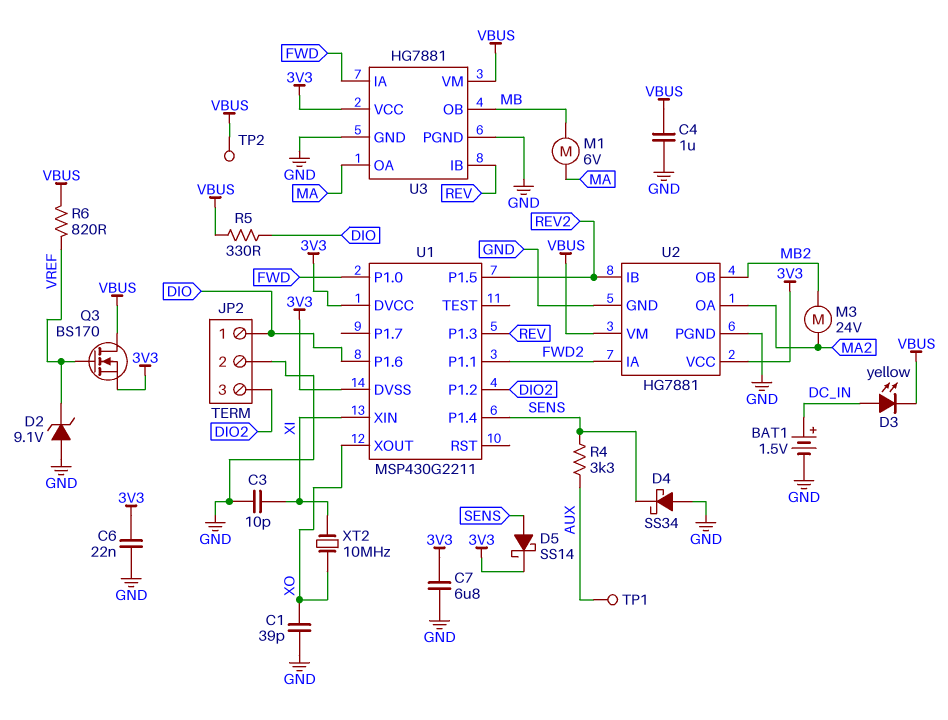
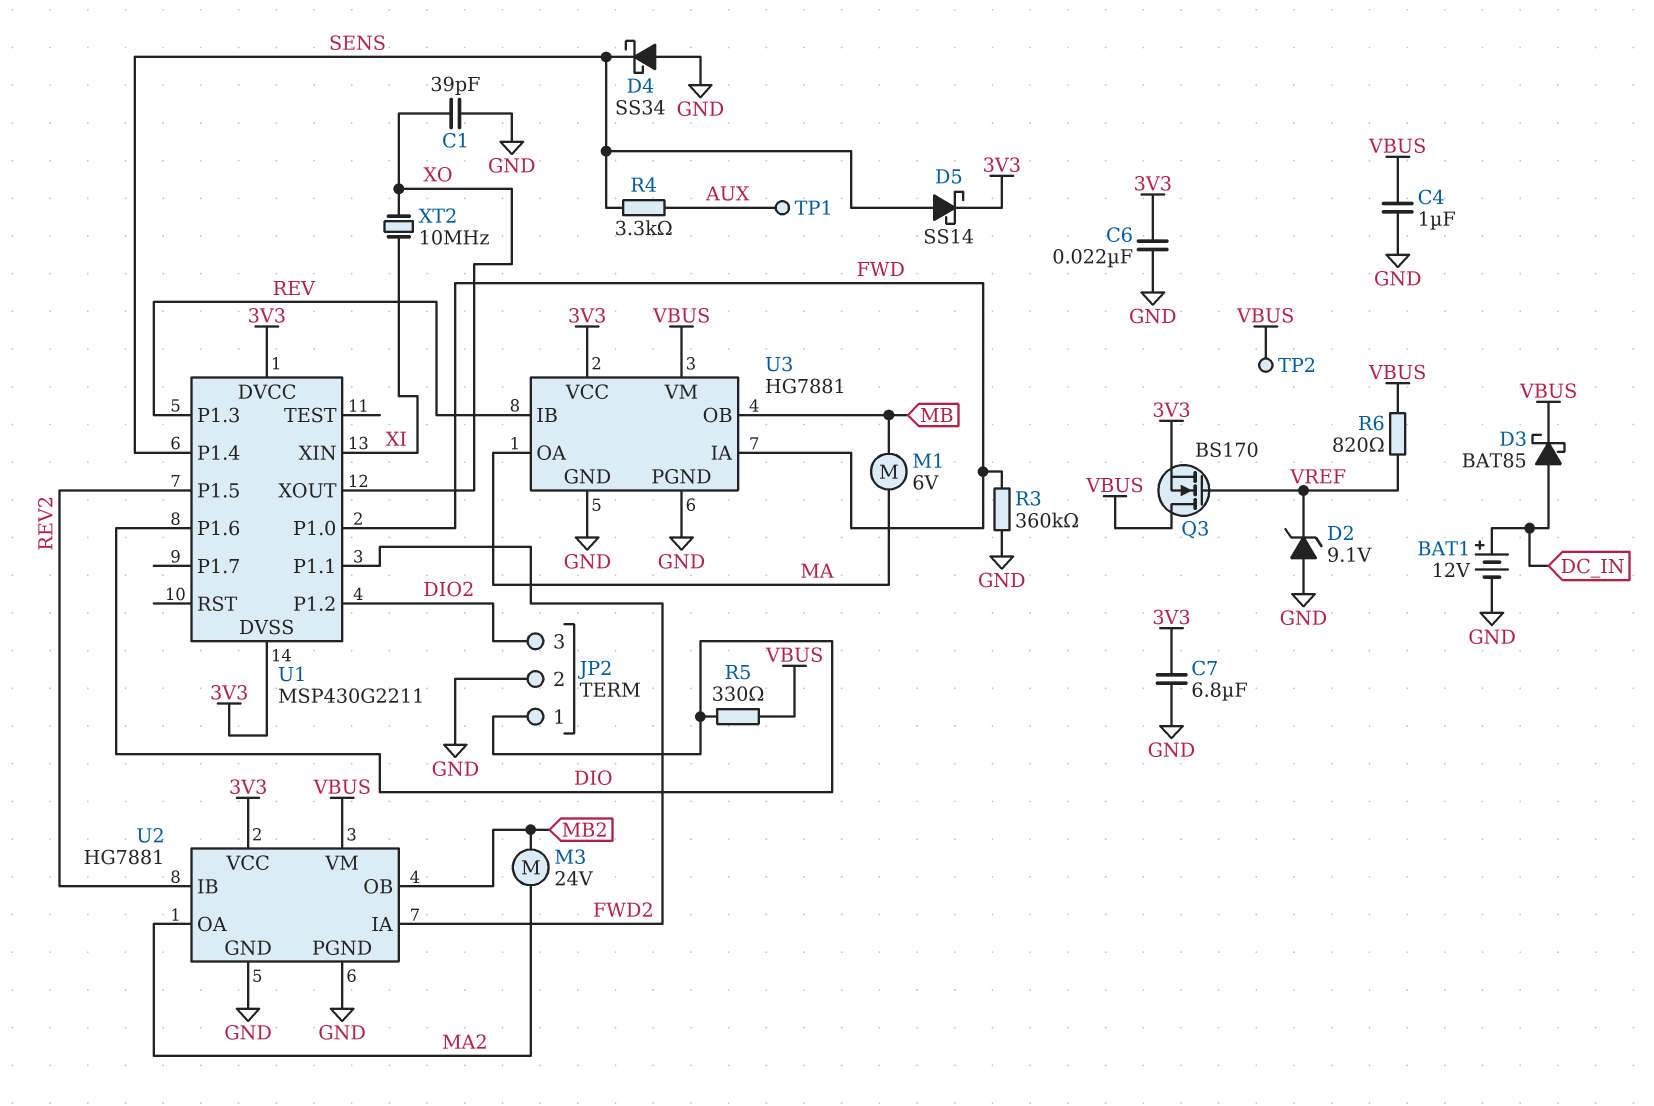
BAT1: 1.5V (plus DC_IN, minus GND) -> 12V (plus DC_IN, minus GND)
C3: 10pF (GND, XI) -> none
D3: LED yellow (A DC_IN, K VBUS) -> schottky BAT85 (A DC_IN, K VBUS)
R3: none -> 360k (FWD, GND)

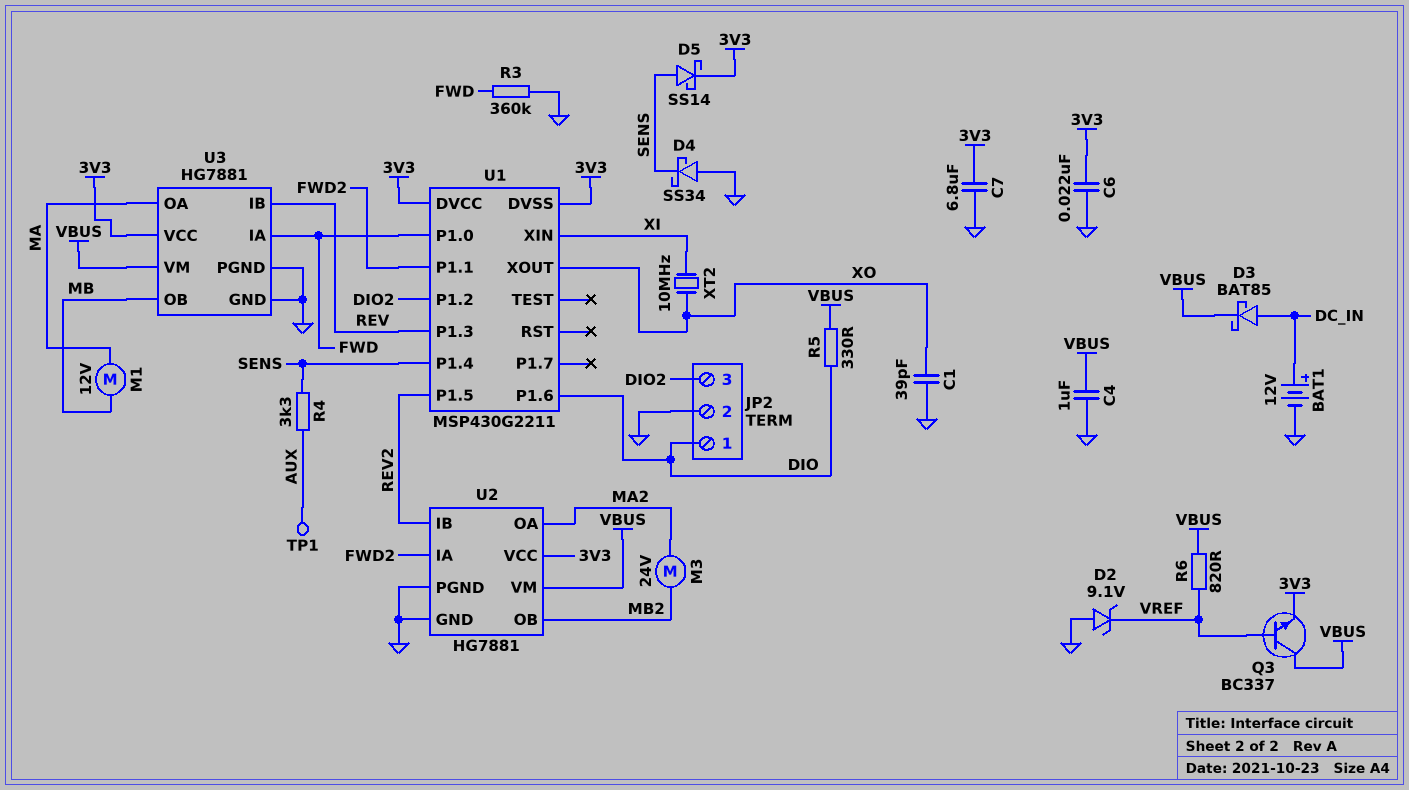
M1: motor 6V (MA, MB) -> motor 12V (MA, MB)
Q3: NMOS BS170 (G VREF, D VBUS, S 3V3) -> NPN BC337 (B VREF, C VBUS, E 3V3)
TP2: test point (VBUS) -> none

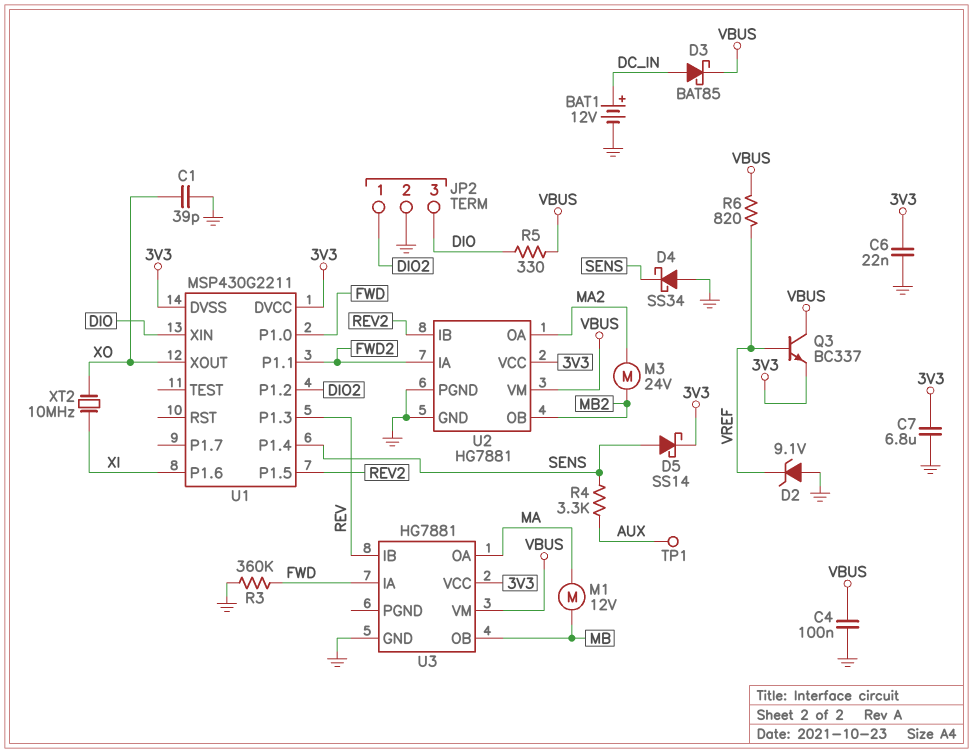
C4: 1uF (GND, VBUS) -> 100nF (GND, VBUS)
JP2 pin 1: DIO -> DIO2
JP2 pin 3: DIO2 -> DIO
U1 pin P1.6: DIO -> XI
U1 pin XIN: XI -> DIO
U3 pin PGND: GND -> none

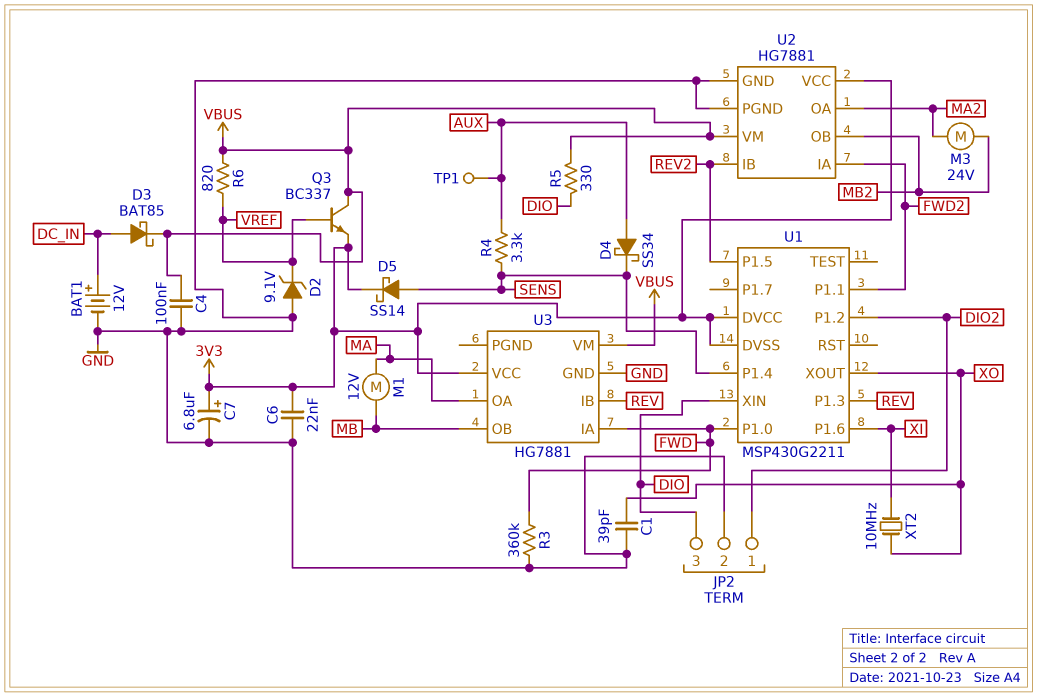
C7: 6.8uF (3V3, GND) -> 6.8uF (plus 3V3, minus GND)
D4: schottky SS34 (A GND, K SENS) -> schottky SS34 (A AUX, K SENS)

